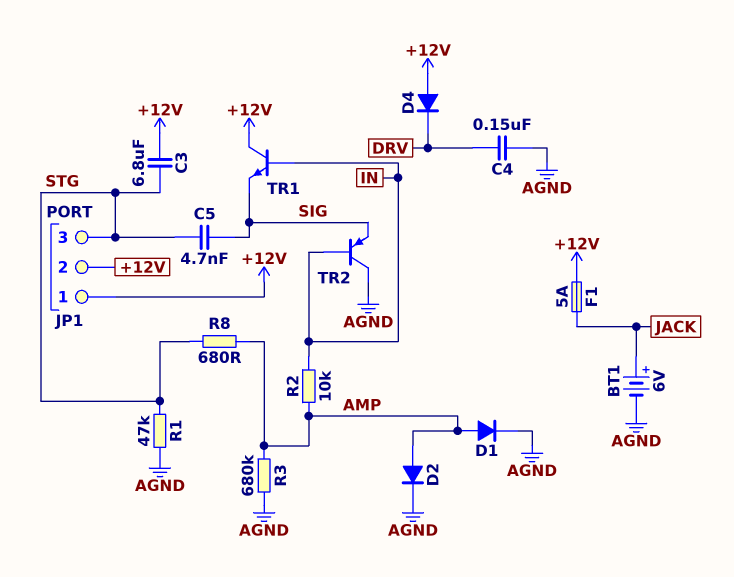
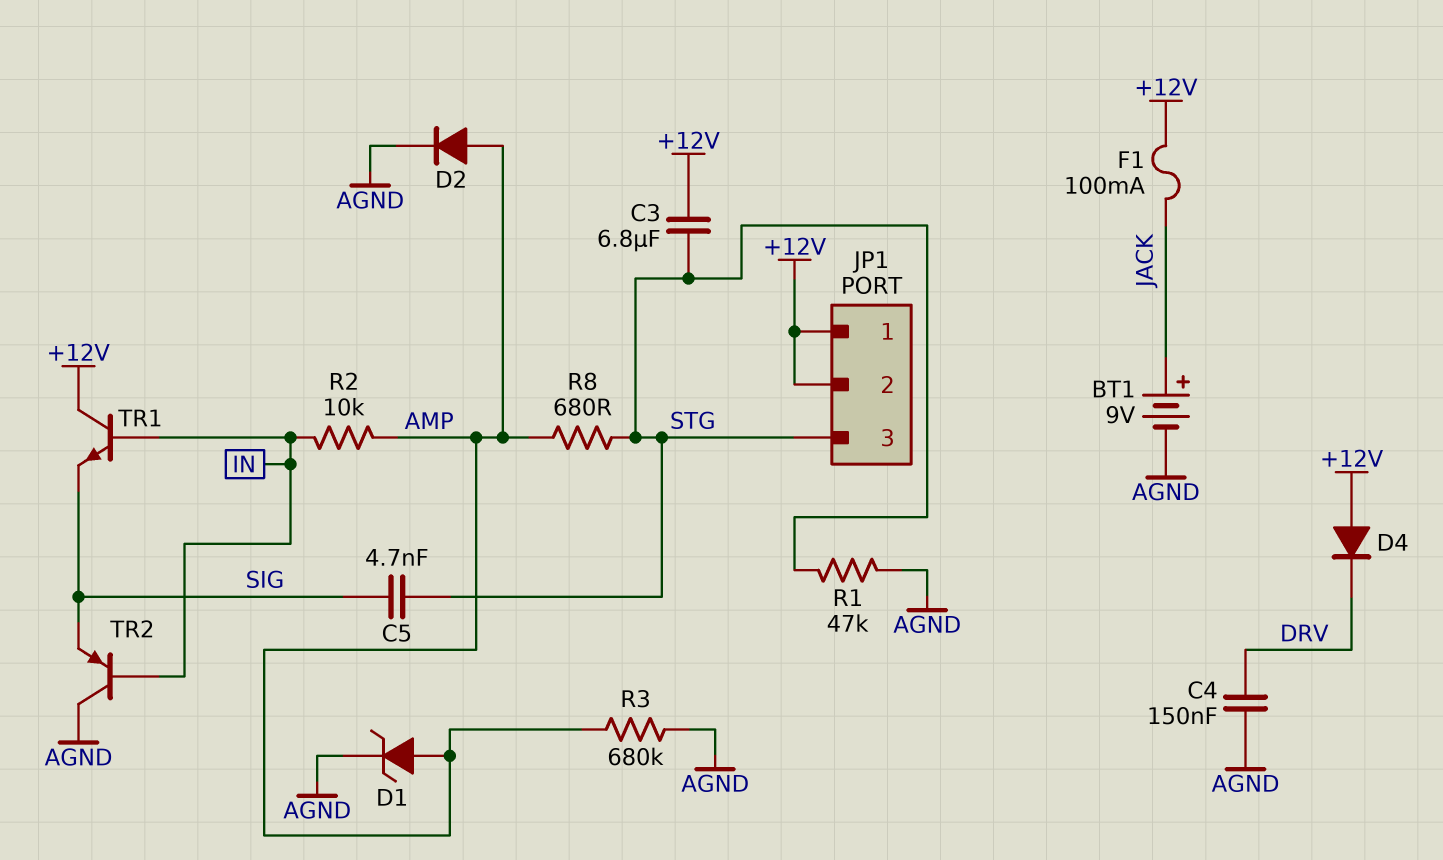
BT1: 6V (plus JACK, minus AGND) -> 9V (plus JACK, minus AGND)
D1: diode (A AMP, K AGND) -> zener (A AMP, K AGND)
F1: 5A (+12V, JACK) -> 100mA (+12V, JACK)

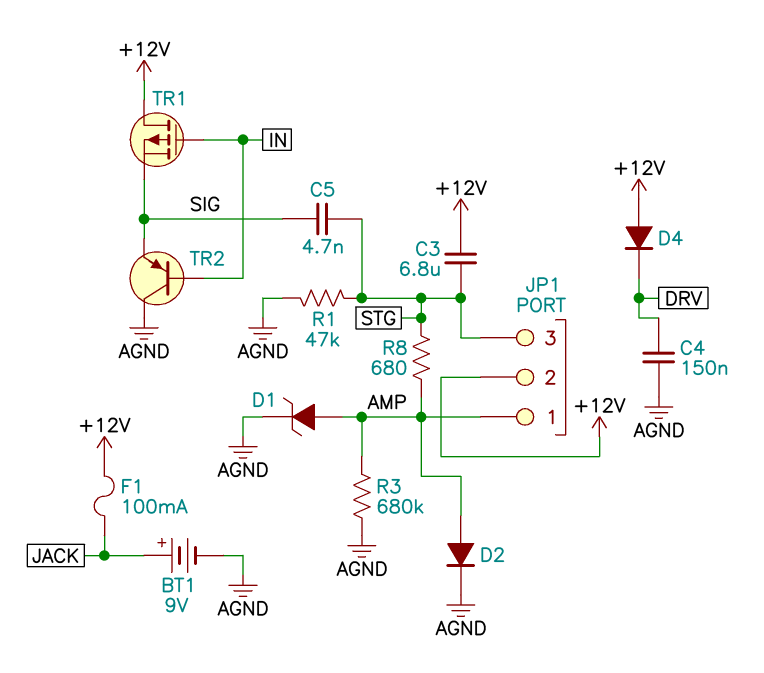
JP1 pin 1: +12V -> AMP
R2: 10k (AMP, IN) -> none
TR1: NPN (B IN, C +12V, E SIG) -> PMOS (G IN, D +12V, S SIG)

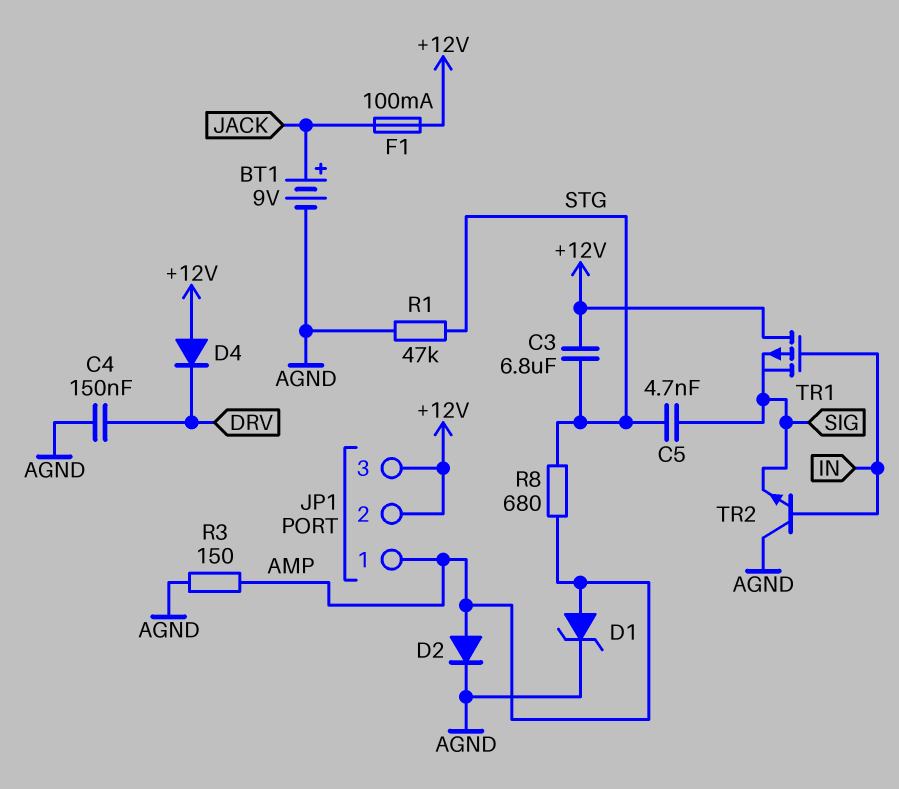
JP1 pin 3: STG -> +12V
R3: 680k (AGND, AMP) -> 150 (AGND, AMP)
TR2: PNP (B IN, C AGND, E SIG) -> NPN (B IN, C AGND, E SIG)

